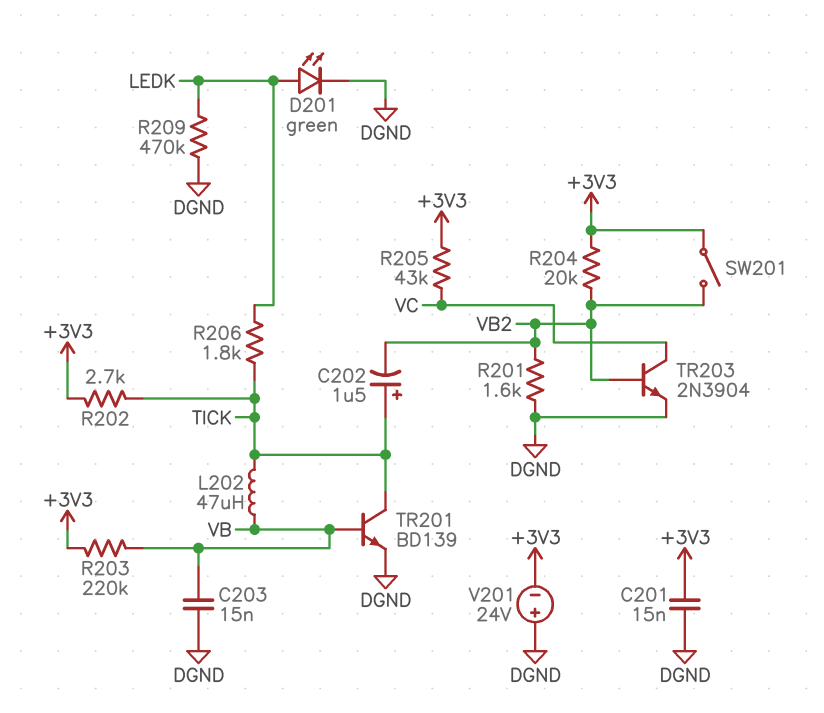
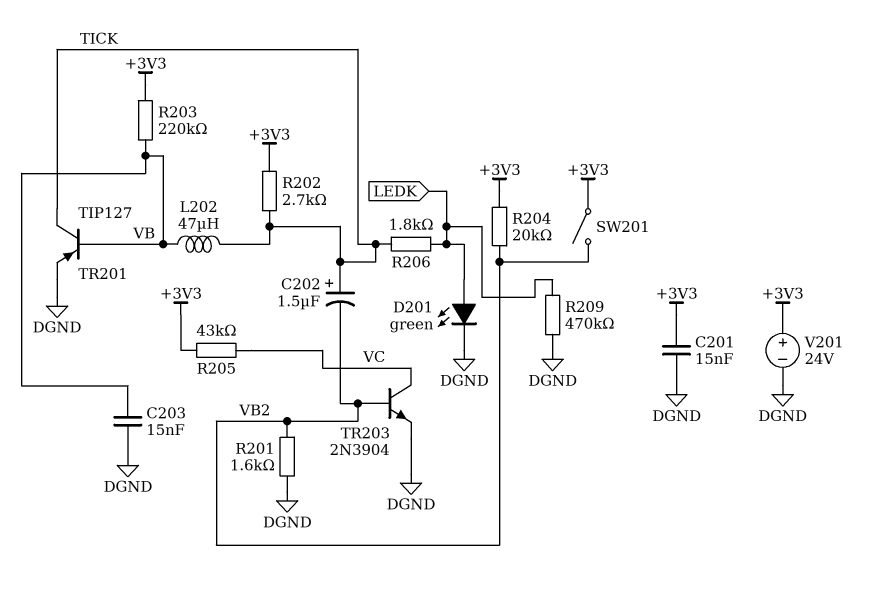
TR201: NPN BD139 (B VB, C TICK, E DGND) -> PNP TIP127 (B VB, C TICK, E DGND)
V201: 24V (plus DGND, minus +3V3) -> 24V (plus +3V3, minus DGND)

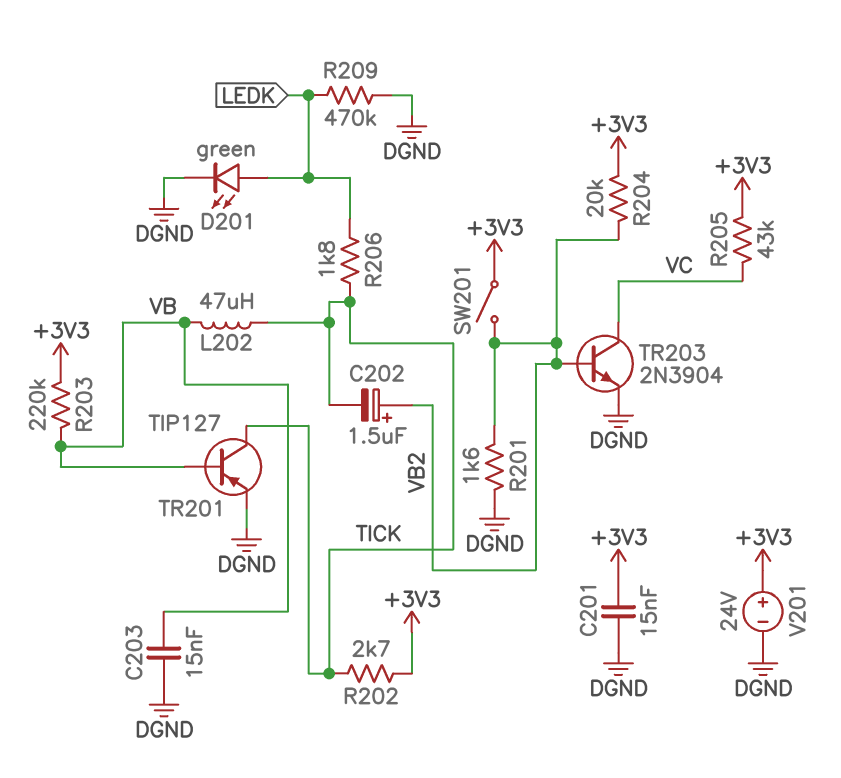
C202: 1.5uF (plus TICK, minus VB2) -> 1.5uF (plus VB2, minus TICK)

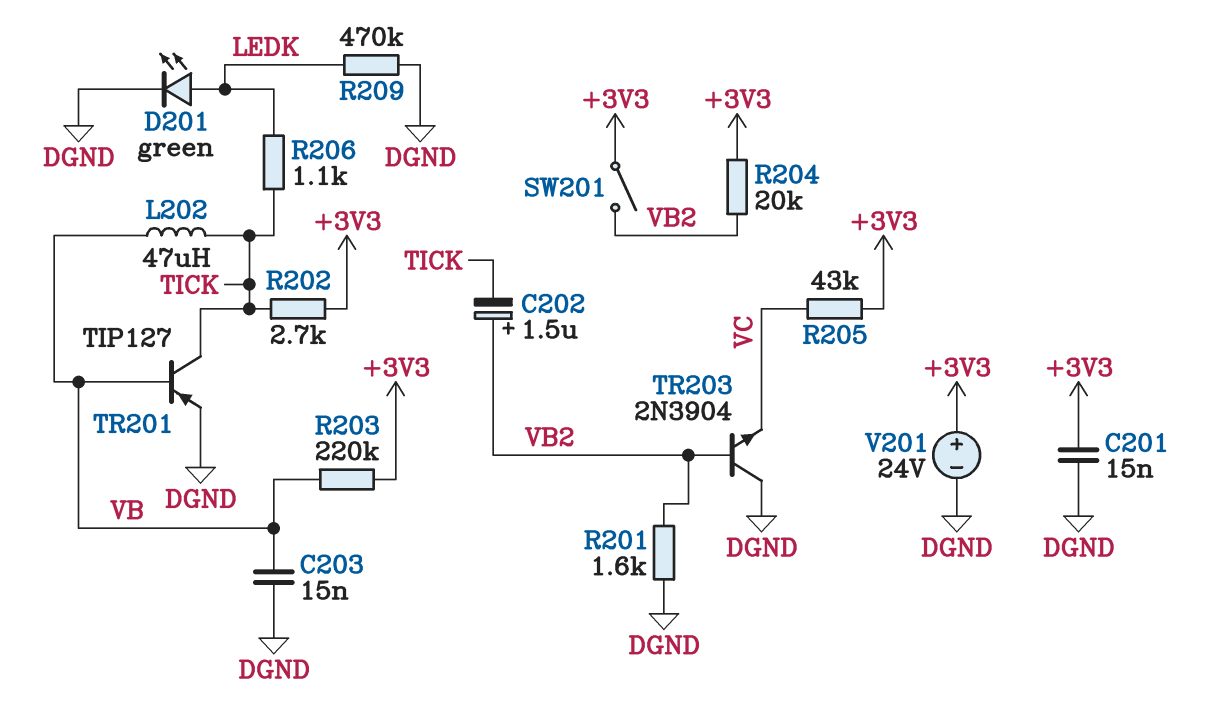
R206: 1.8k (LEDK, TICK) -> 1.1k (LEDK, TICK)
TR203: NPN 2N3904 (B VB2, C VC, E DGND) -> NPN 2N3904 (B VB2, C DGND, E VC)

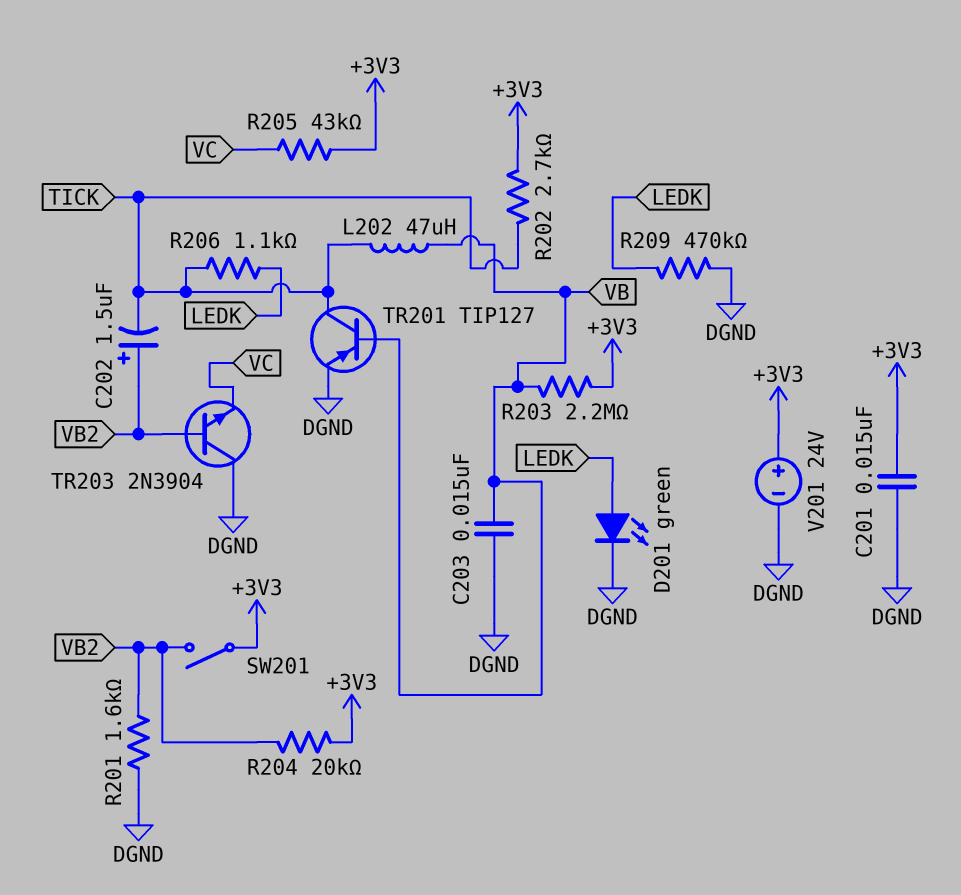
R203: 220k (+3V3, VB) -> 2.2M (+3V3, VB)

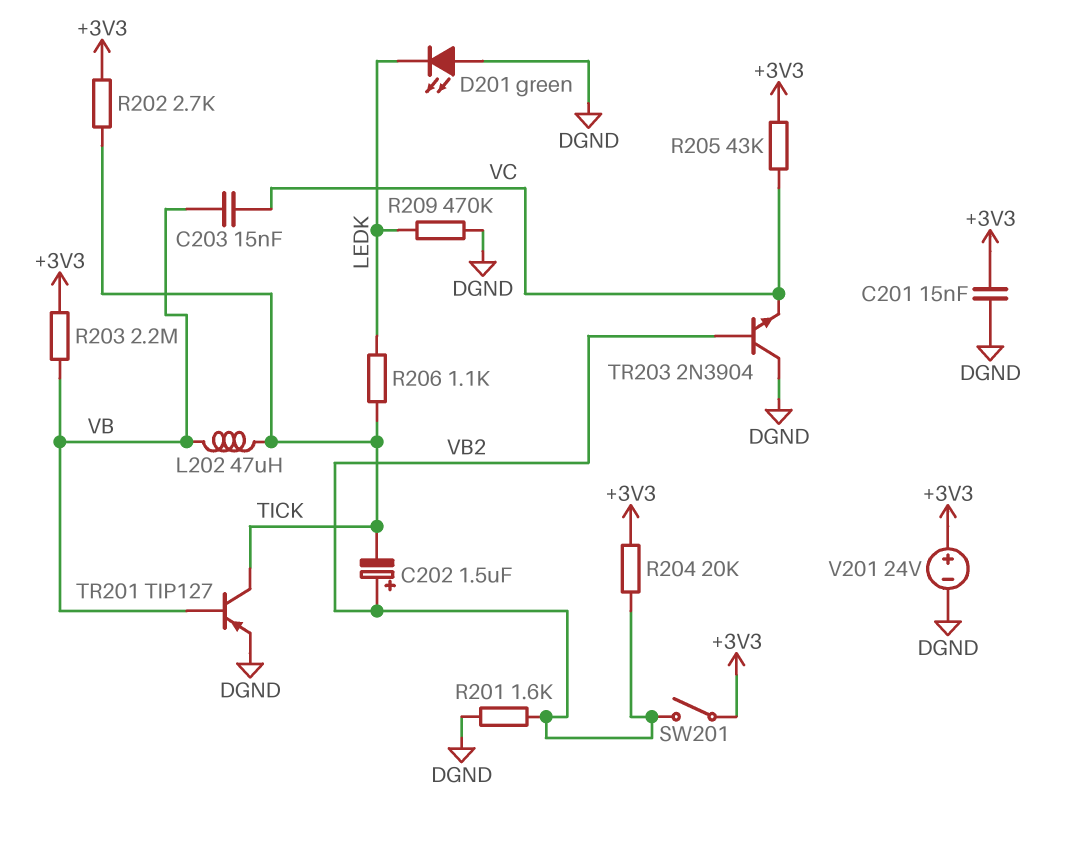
C203: 15nF (DGND, VB) -> 15nF (VB, VC)
D201: LED green (A LEDK, K DGND) -> LED green (A DGND, K LEDK)

